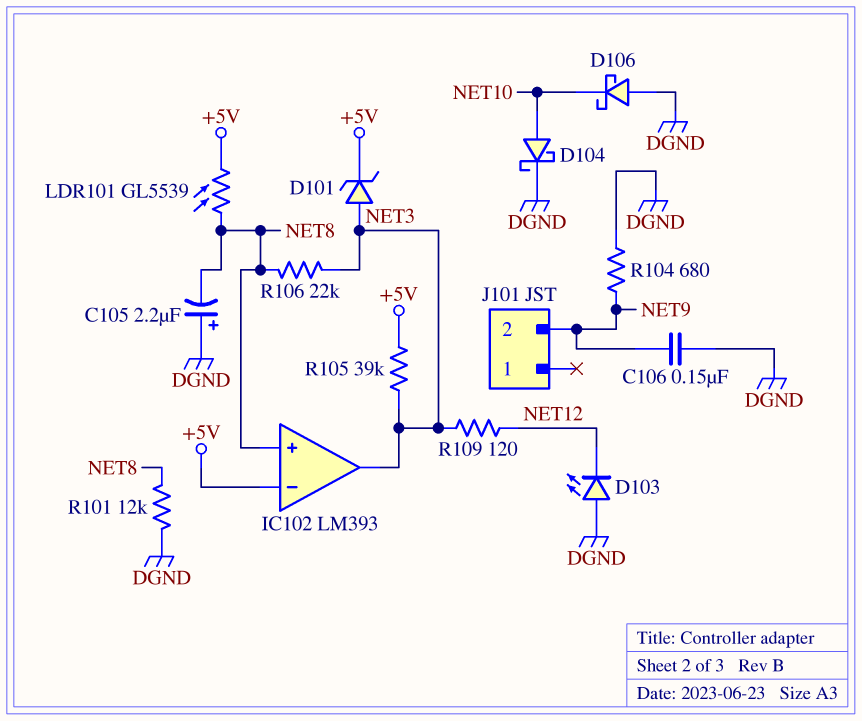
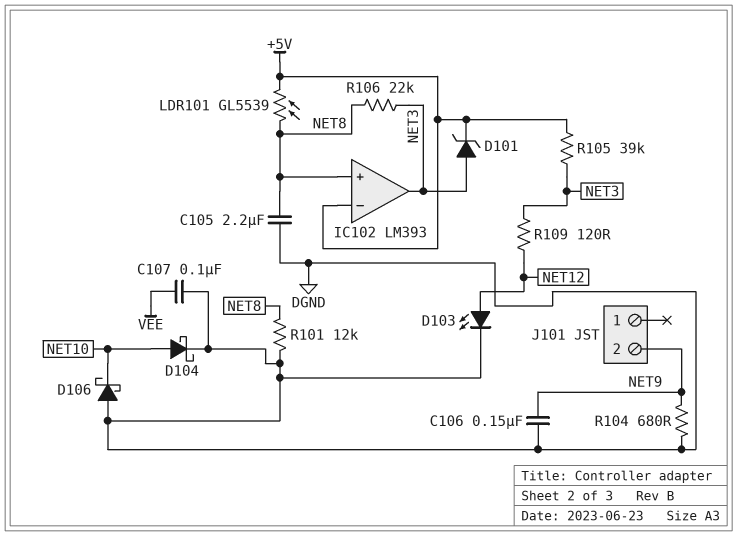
C105: 2.2uF (plus DGND, minus NET8) -> 2.2uF (DGND, NET8)
C107: none -> 100nF (DGND, VEE)
D103: LED (A DGND, K NET12) -> LED (A NET12, K DGND)

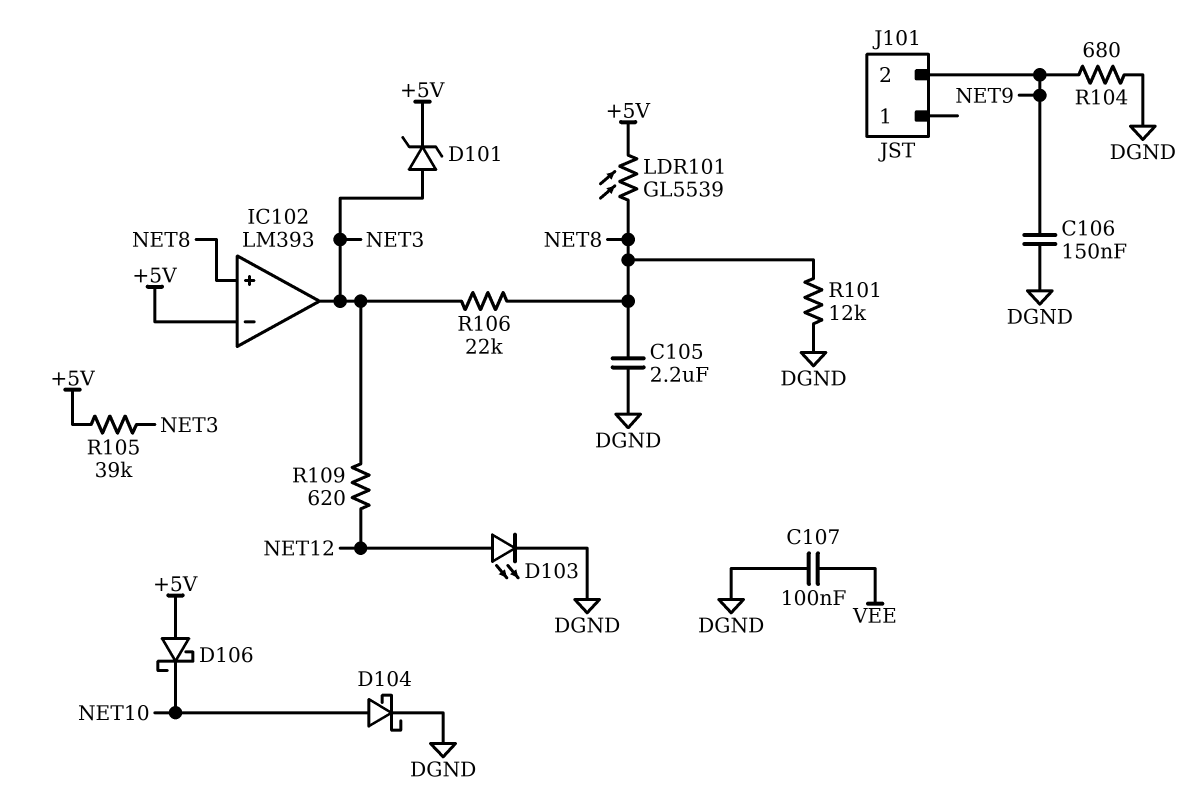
D106: schottky (A DGND, K NET10) -> schottky (A +5V, K NET10)
R109: 120 (NET3, NET12) -> 620 (NET3, NET12)

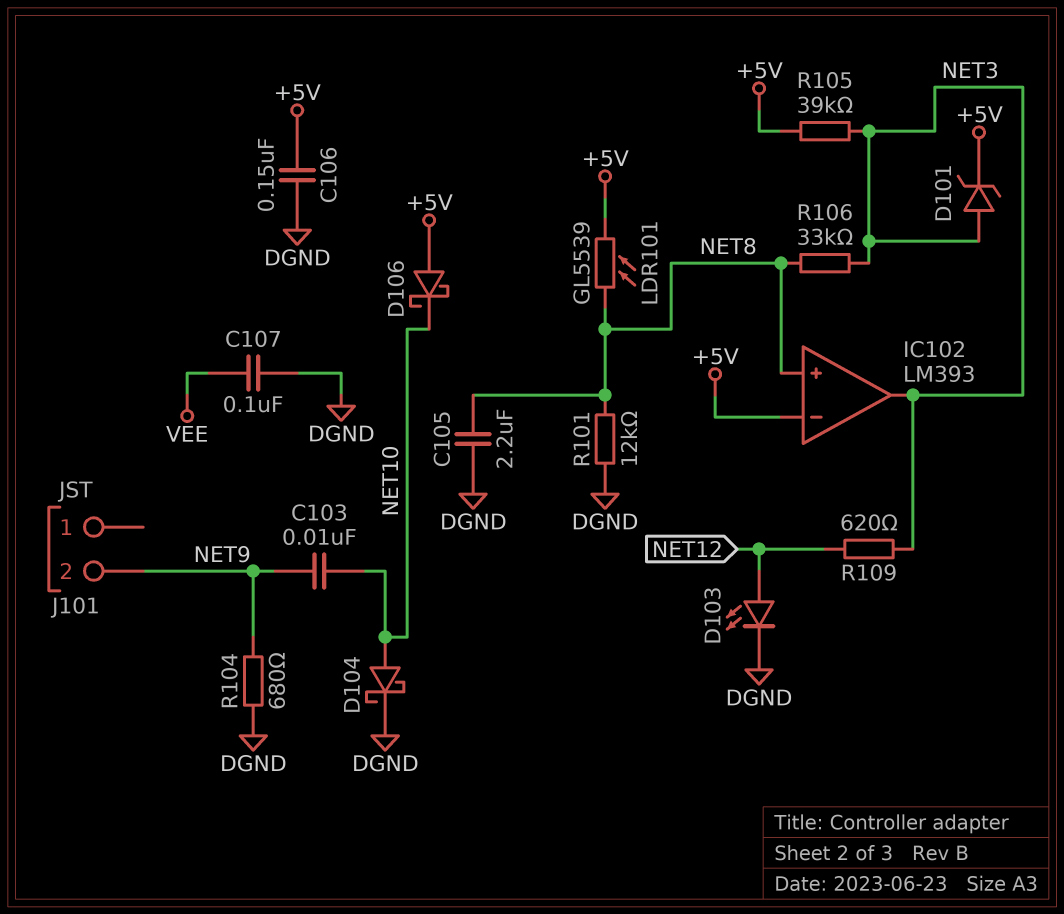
C103: none -> 10nF (NET9, NET10)
C106: 150nF (DGND, NET9) -> 150nF (+5V, DGND)
R106: 22k (NET3, NET8) -> 33k (NET3, NET8)

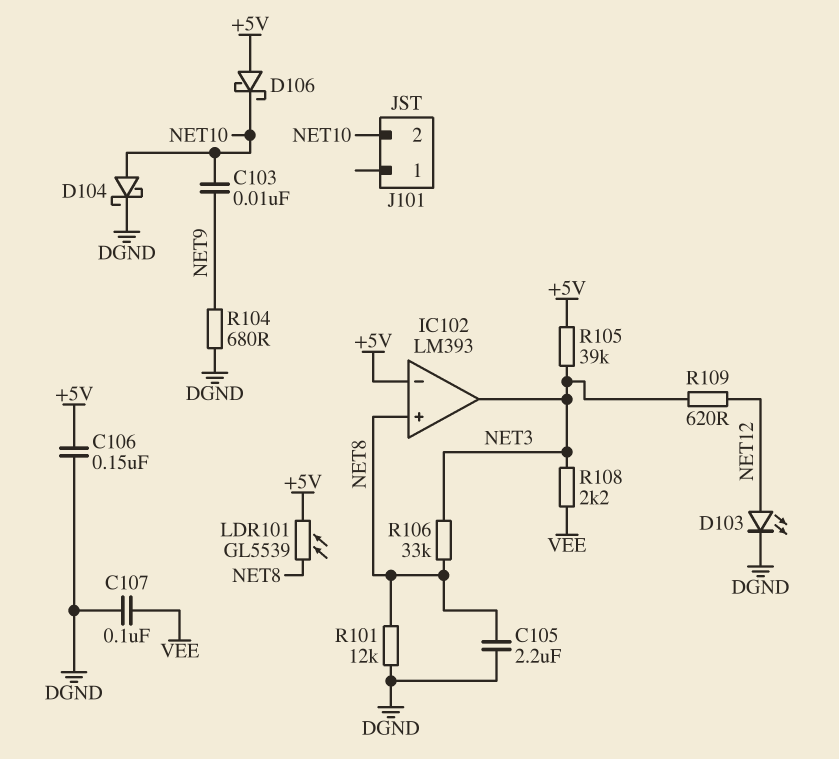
D101: zener (A NET3, K +5V) -> none
J101 pin 2: NET9 -> NET10
R108: none -> 2.2k (NET3, VEE)

